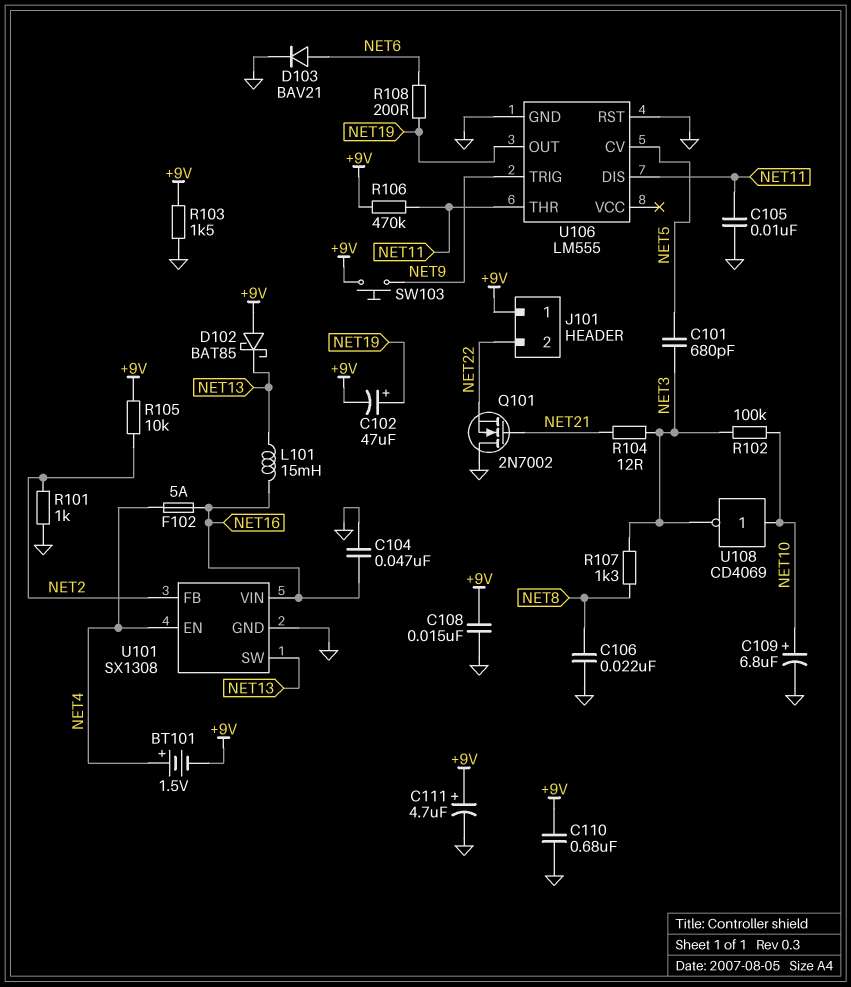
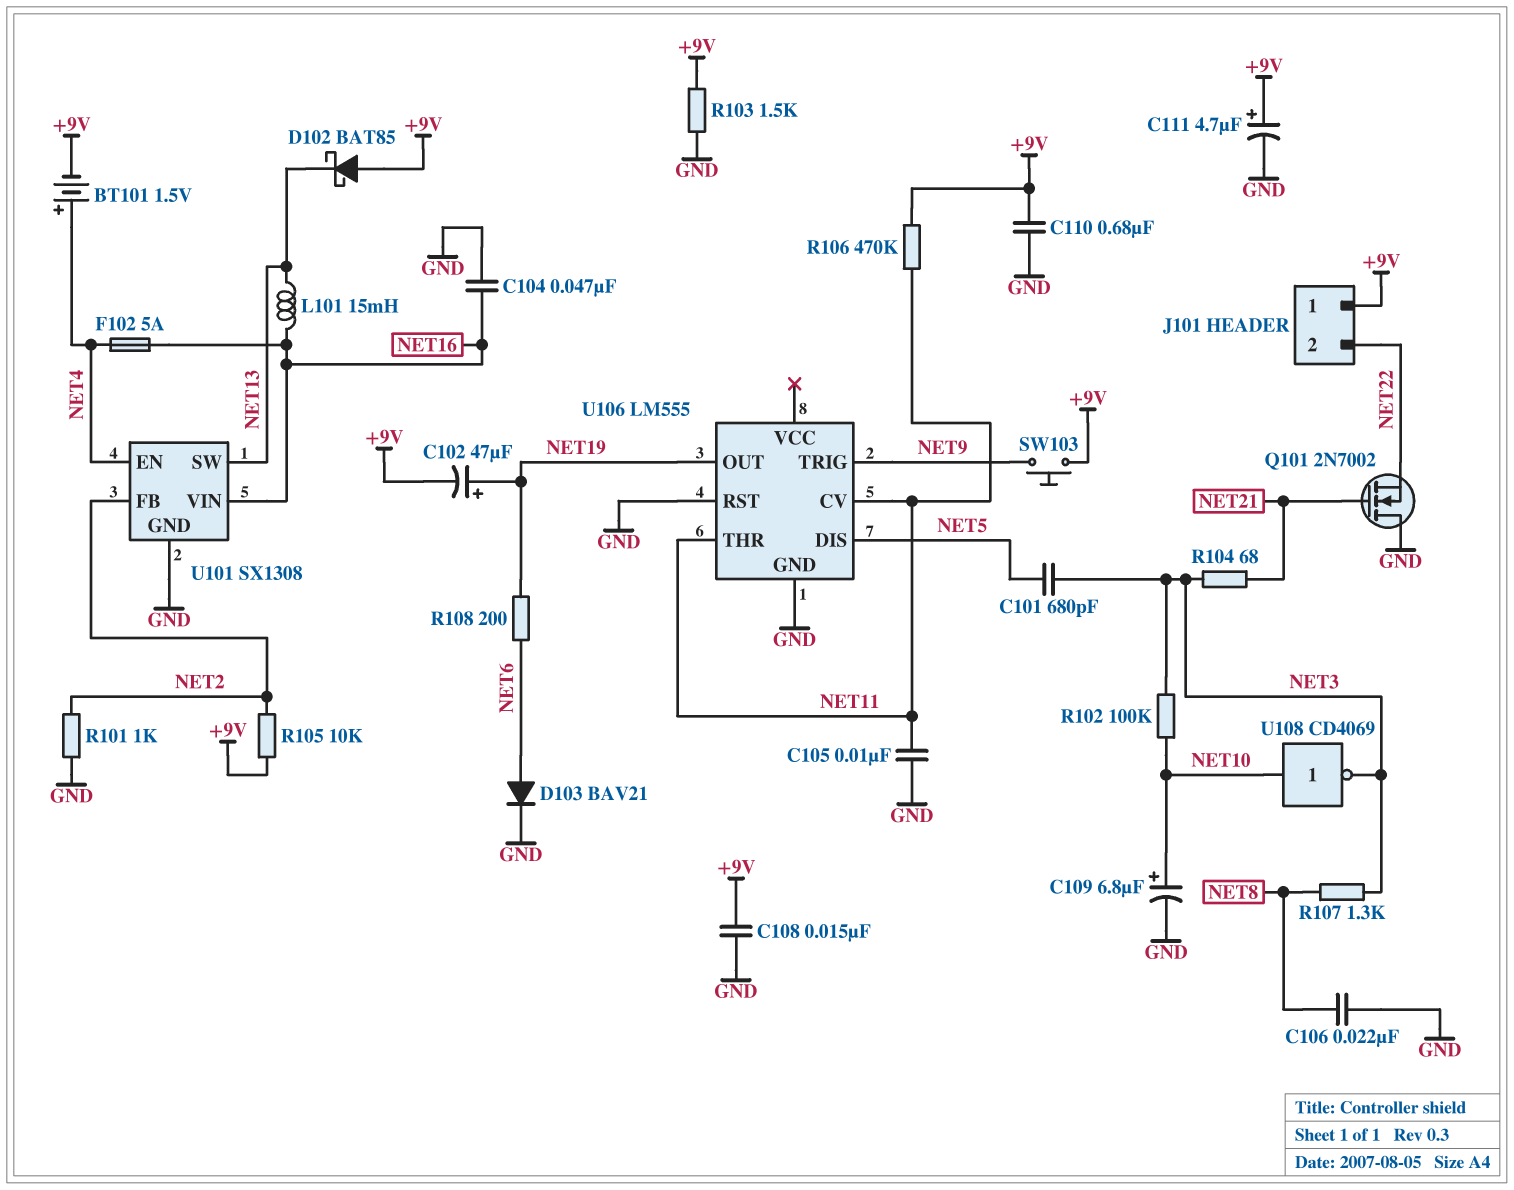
R104: 12 (NET3, NET21) -> 68 (NET3, NET21)
U106 pin CV: NET5 -> NET11
U106 pin DIS: NET11 -> NET5

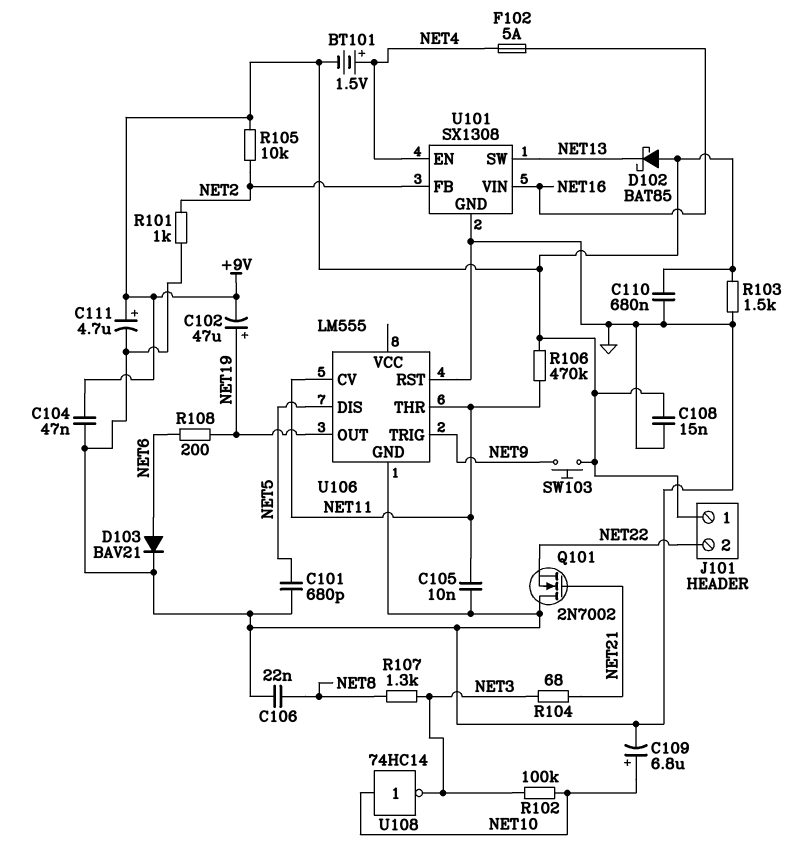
C101: 680pF (NET3, NET5) -> 680pF (GND, NET5)
C104: 47nF (GND, NET16) -> 47nF (+9V, GND)
L101: 15mH (NET13, NET16) -> none
U108: NOT CD4069 (in NET10, out NET3) -> NOT 74HC14 (in NET10, out NET3)

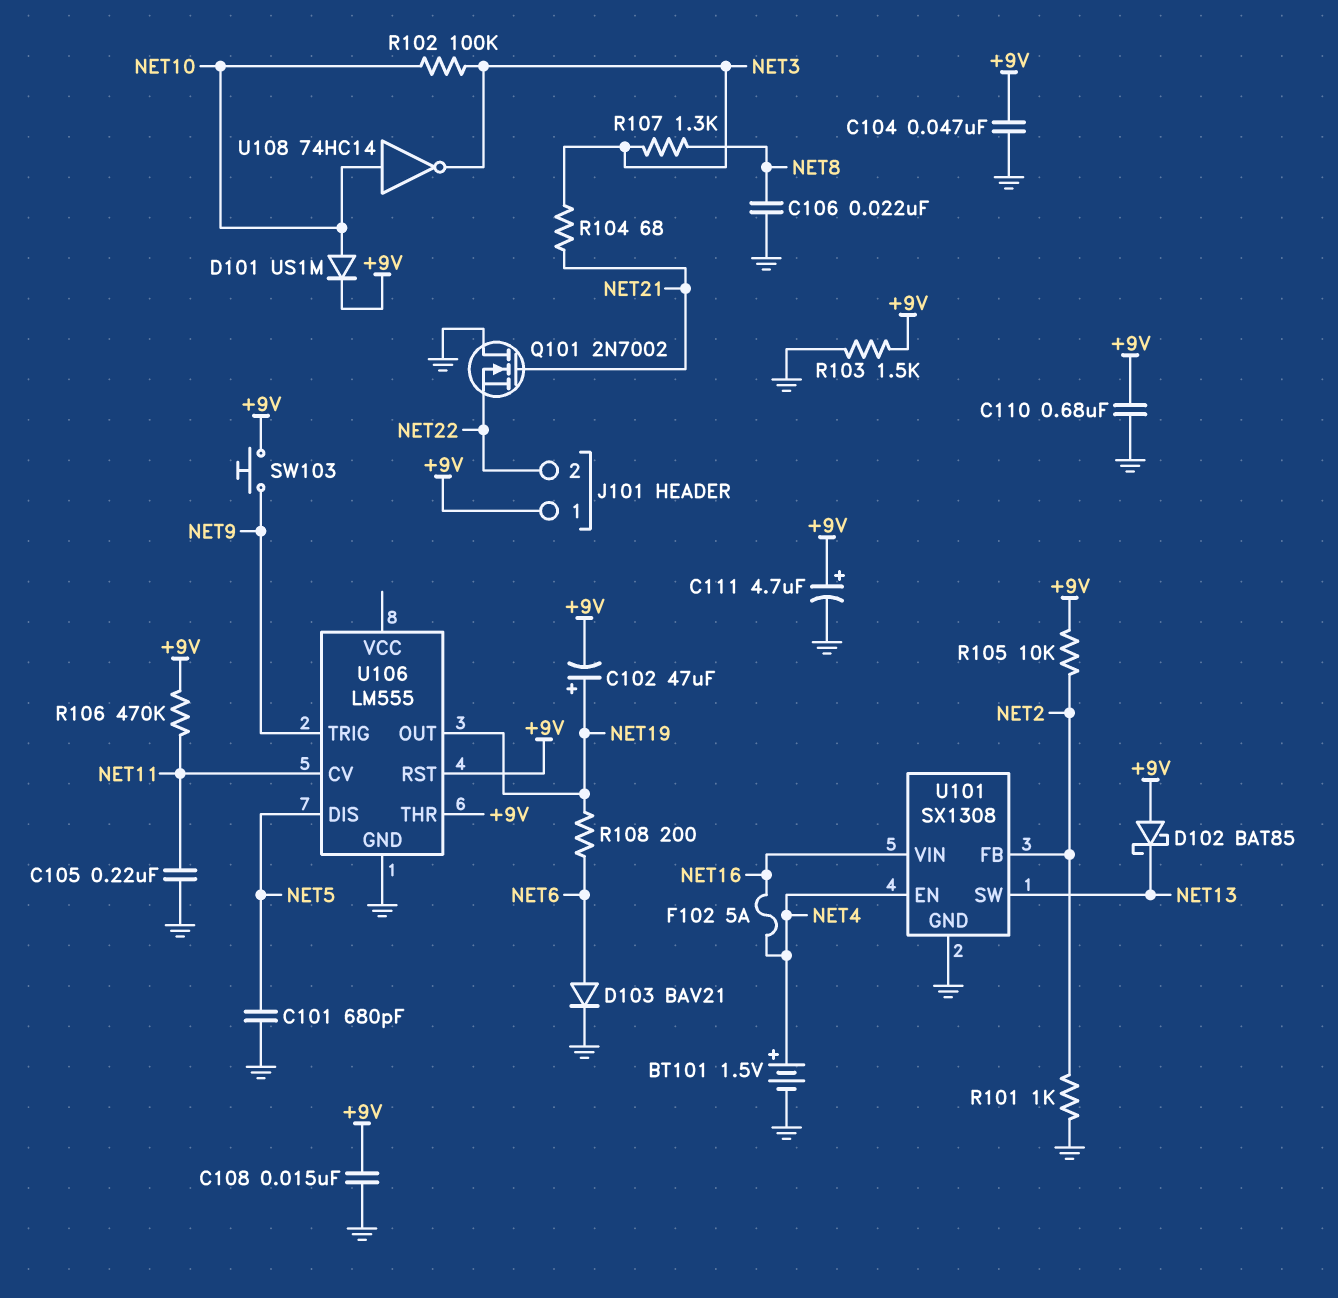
BT101: 1.5V (plus NET4, minus +9V) -> 1.5V (plus NET4, minus GND)
C105: 10nF (GND, NET11) -> 220nF (GND, NET11)
C109: 6.8uF (plus NET10, minus GND) -> none
D101: none -> diode US1M (A NET10, K +9V)
U106 pin RST: GND -> +9V
U106 pin THR: NET11 -> +9V

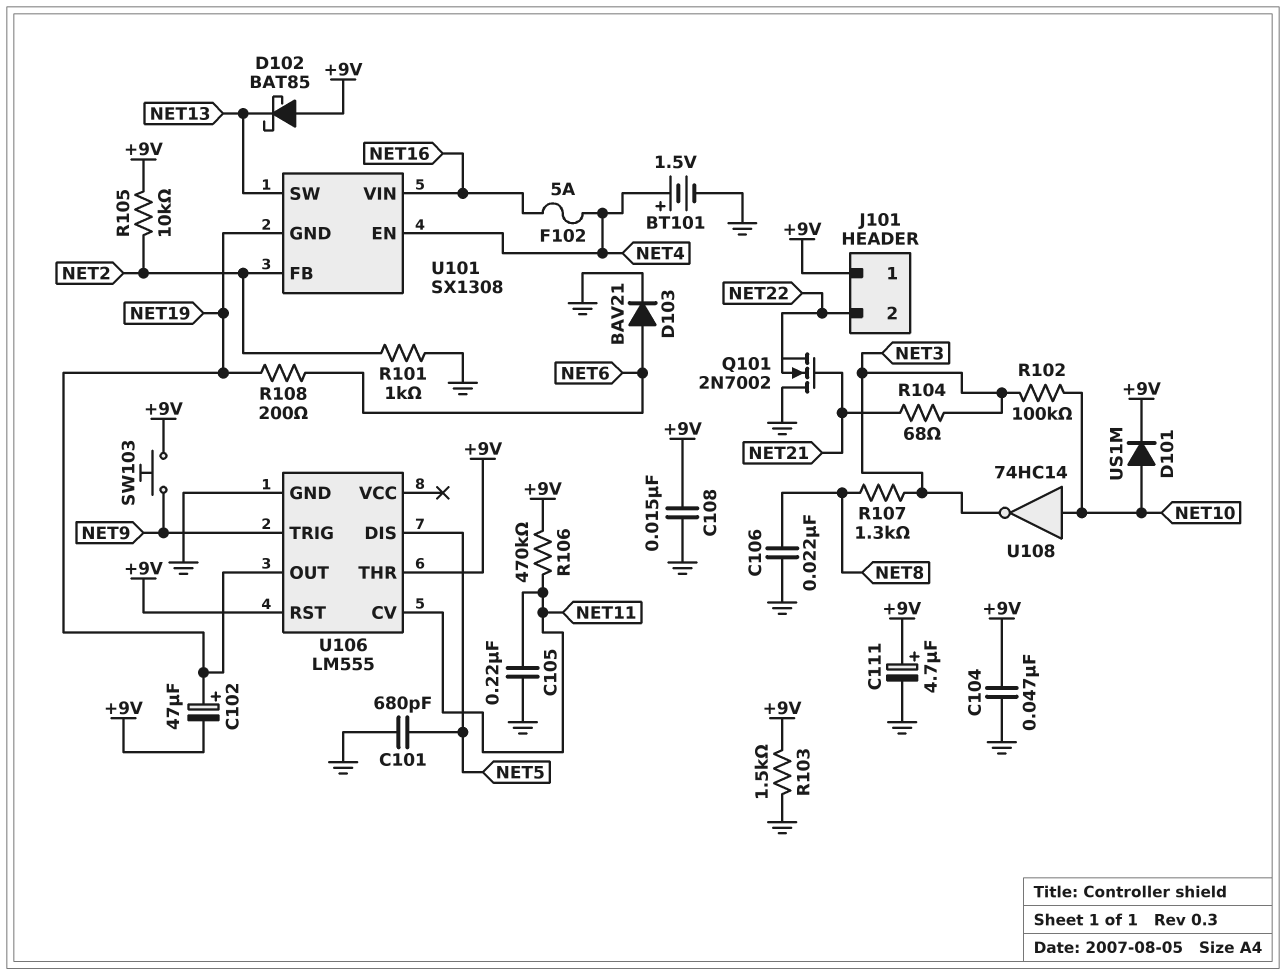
C110: 680nF (+9V, GND) -> none
U101 pin GND: GND -> NET19

